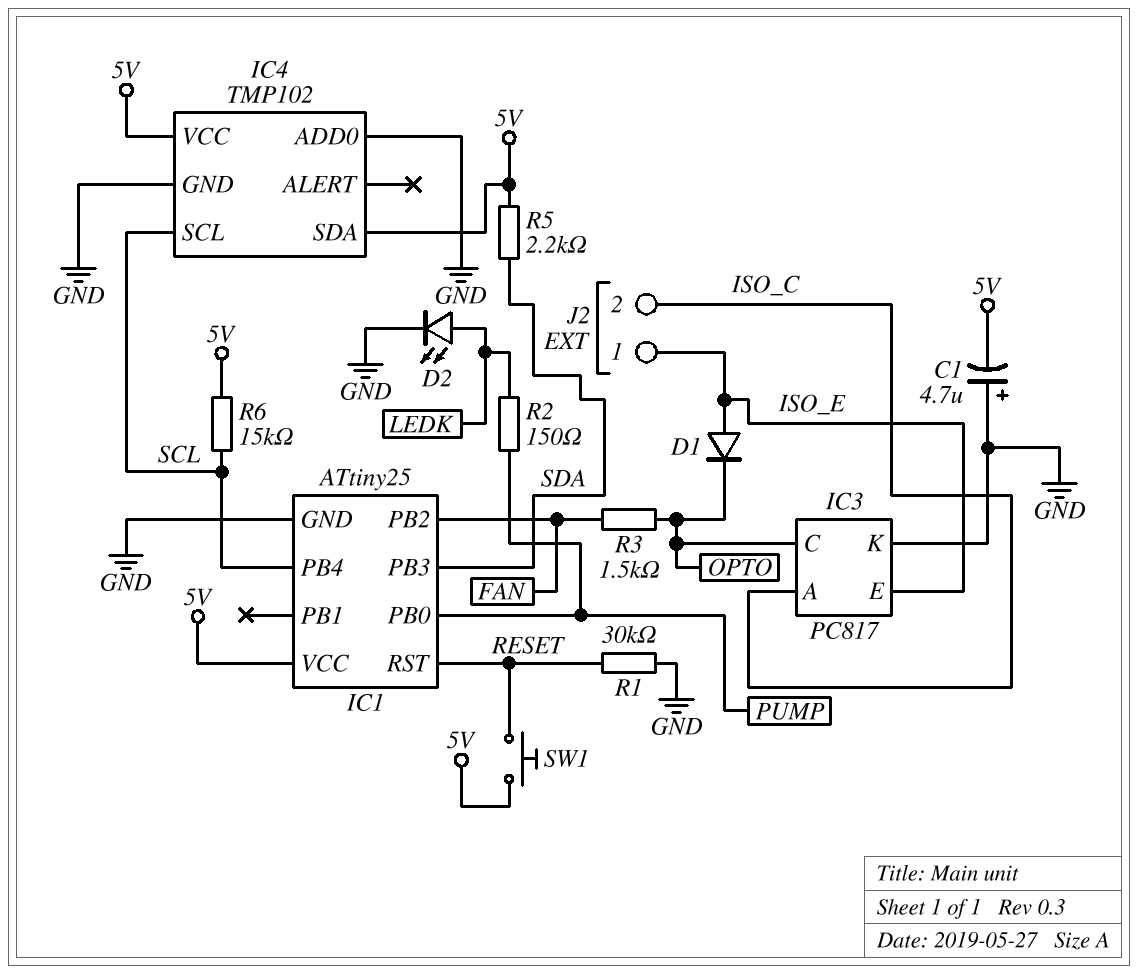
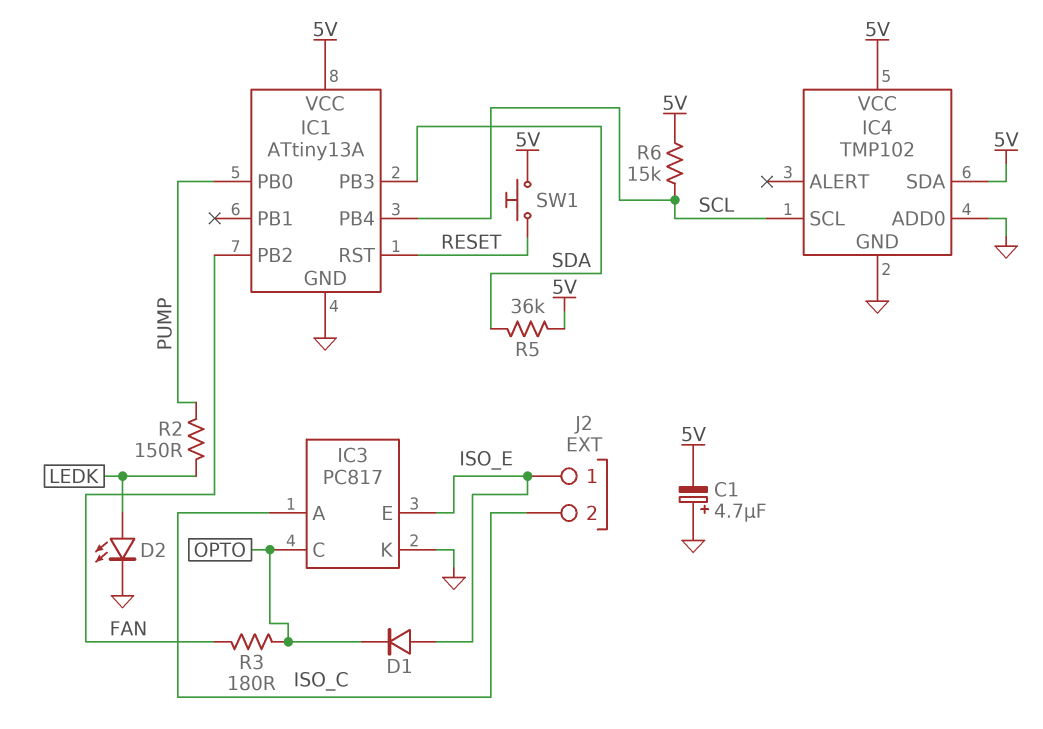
IC1: ATtiny25 -> ATtiny13A
R1: 30k (GND, RESET) -> none
R3: 1.5k (FAN, OPTO) -> 180 (FAN, OPTO)
R5: 2.2k (5V, SDA) -> 36k (5V, SDA)

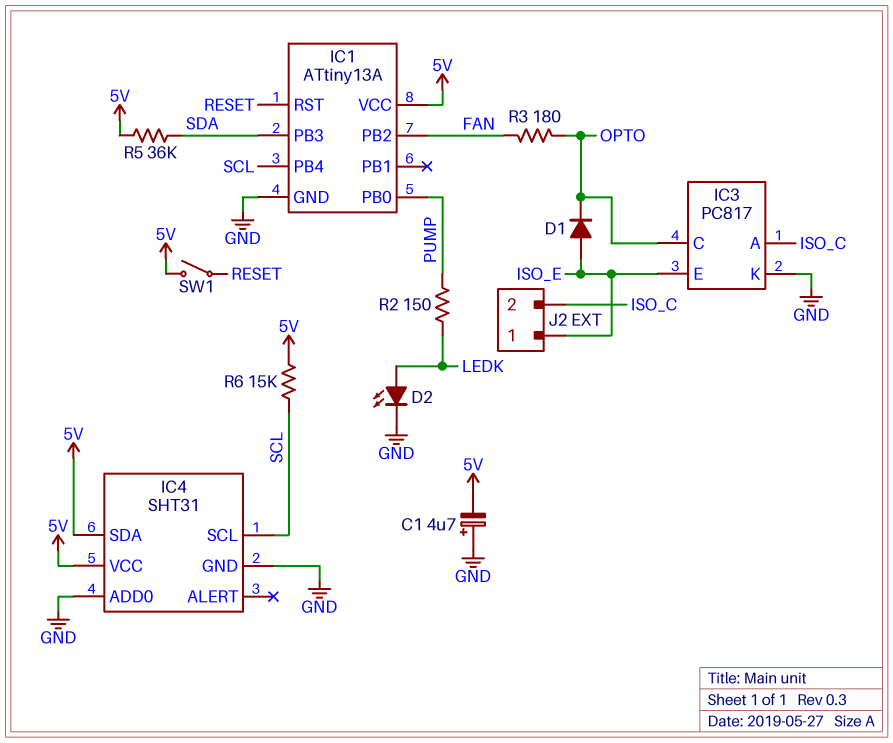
IC4: TMP102 -> SHT31
SW1: button (5V, RESET) -> switch (5V, RESET)

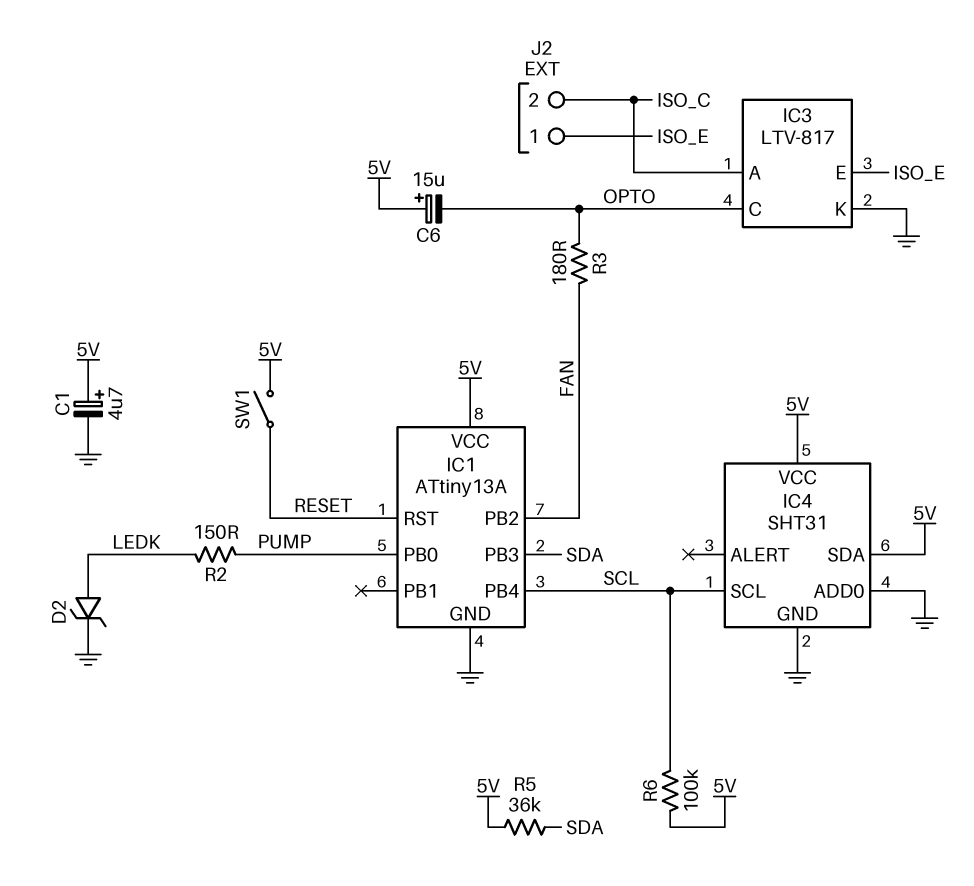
C1: 4.7uF (plus GND, minus 5V) -> 4.7uF (plus 5V, minus GND)
C6: none -> 15uF (plus 5V, minus OPTO)
D1: diode (A ISO_E, K OPTO) -> none
D2: LED (A LEDK, K GND) -> zener (A LEDK, K GND)
IC3: PC817 -> LTV-817
R6: 15k (5V, SCL) -> 100k (5V, SCL)

